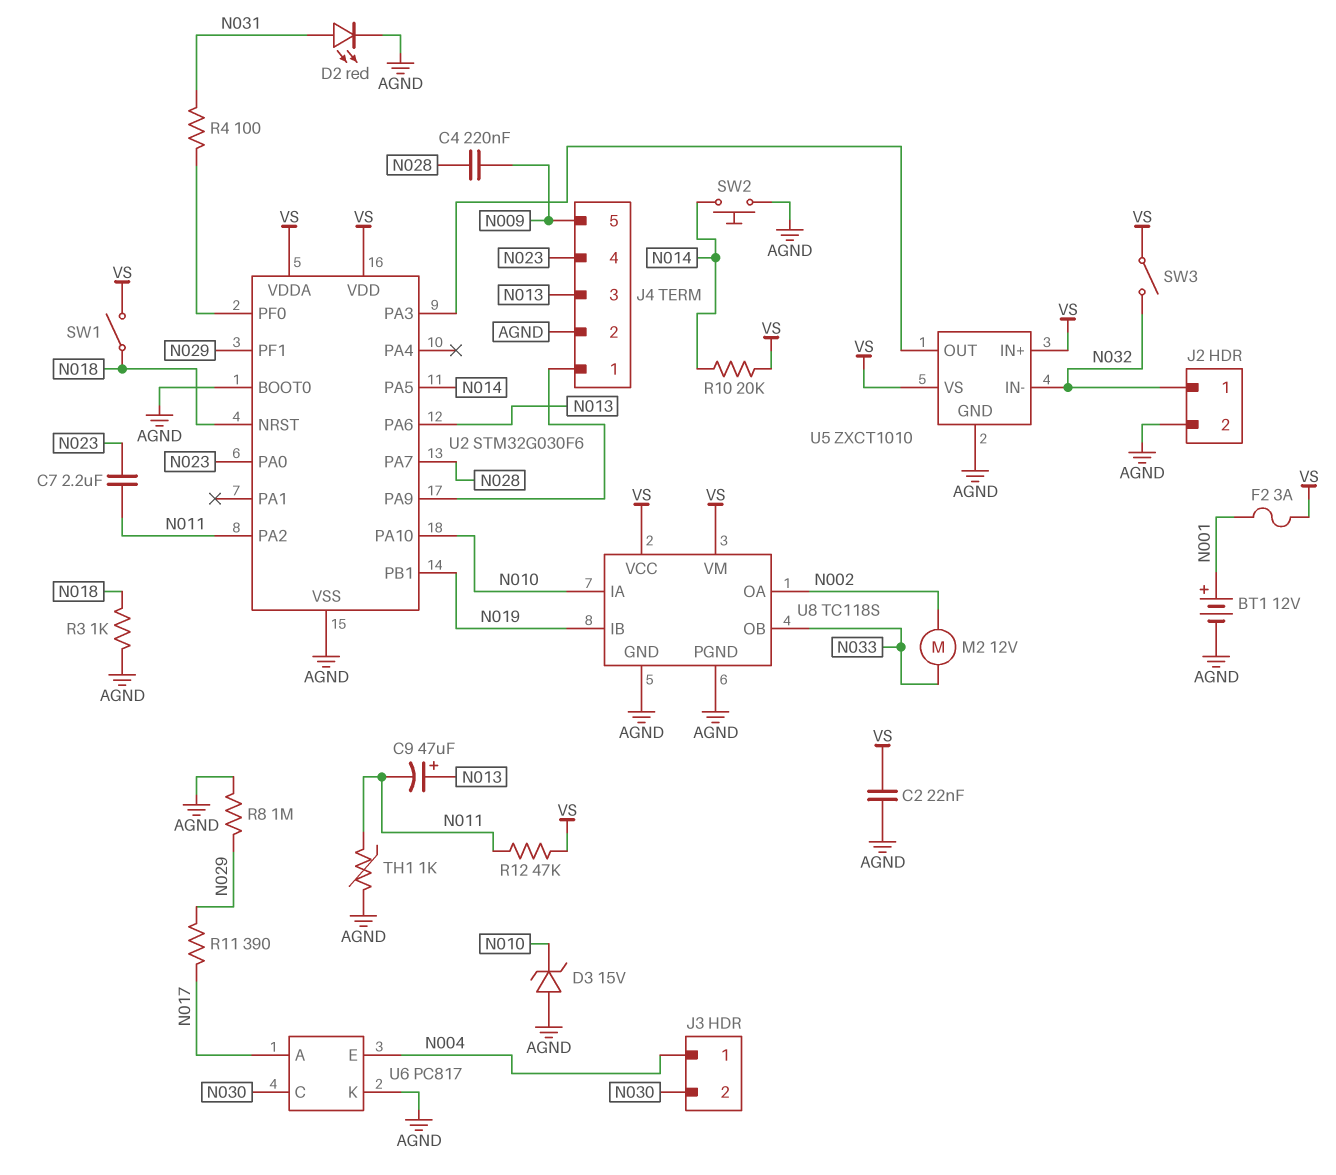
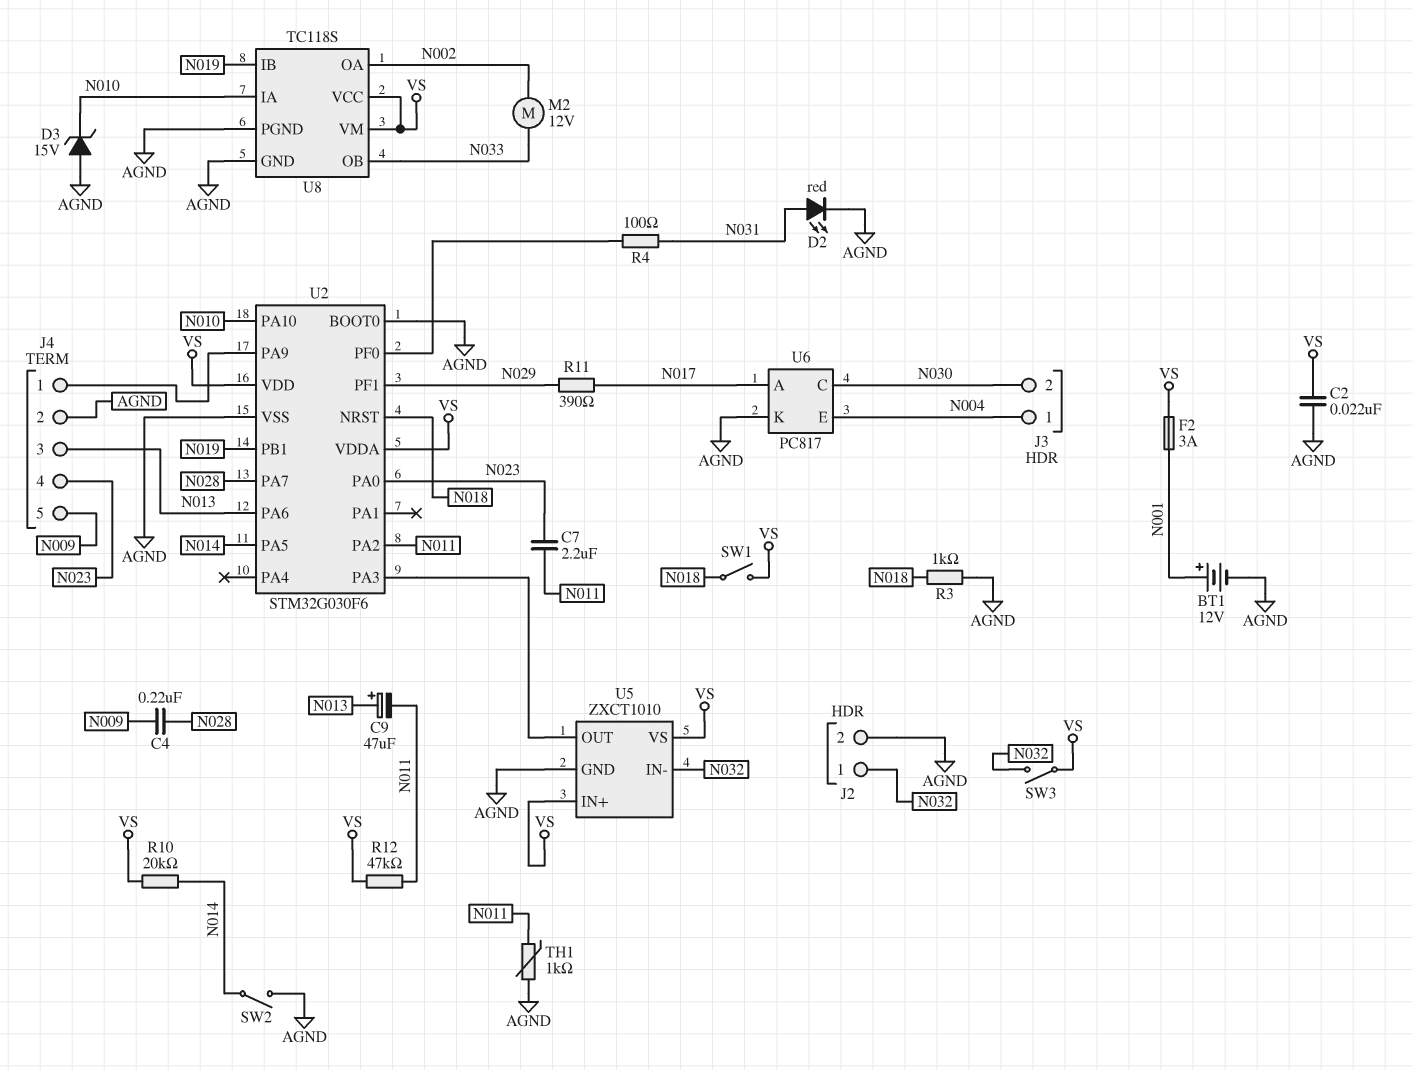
R8: 1M (AGND, N029) -> none
SW2: button (AGND, N014) -> switch (AGND, N014)

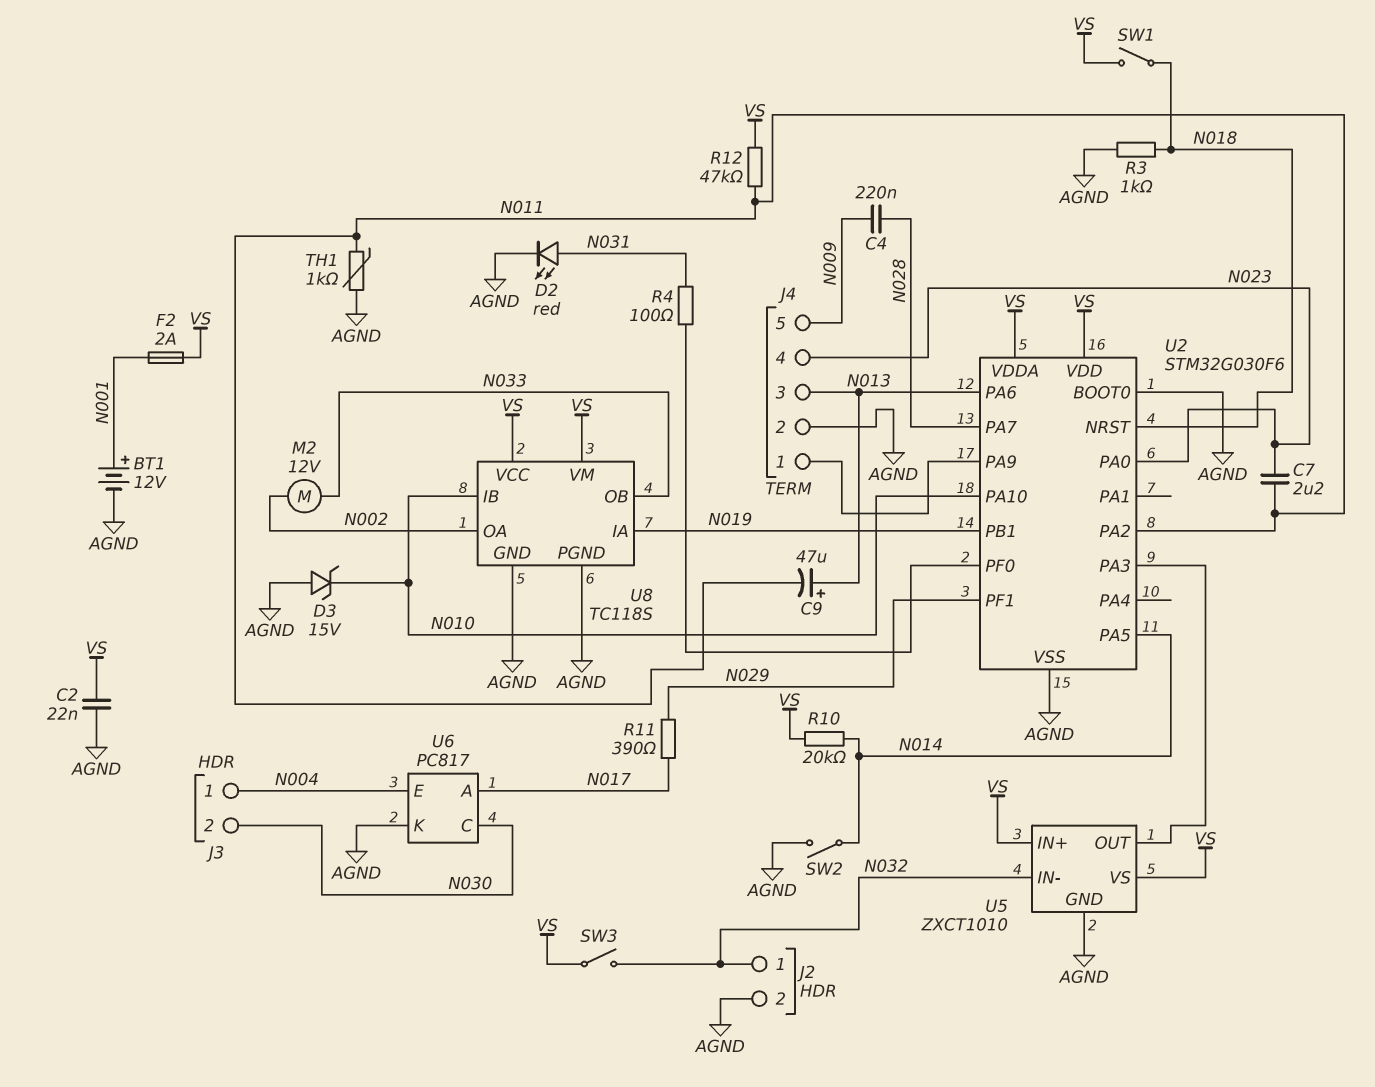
F2: 3A (N001, VS) -> 2A (N001, VS)
U8 pin IA: N010 -> N019
U8 pin IB: N019 -> N010

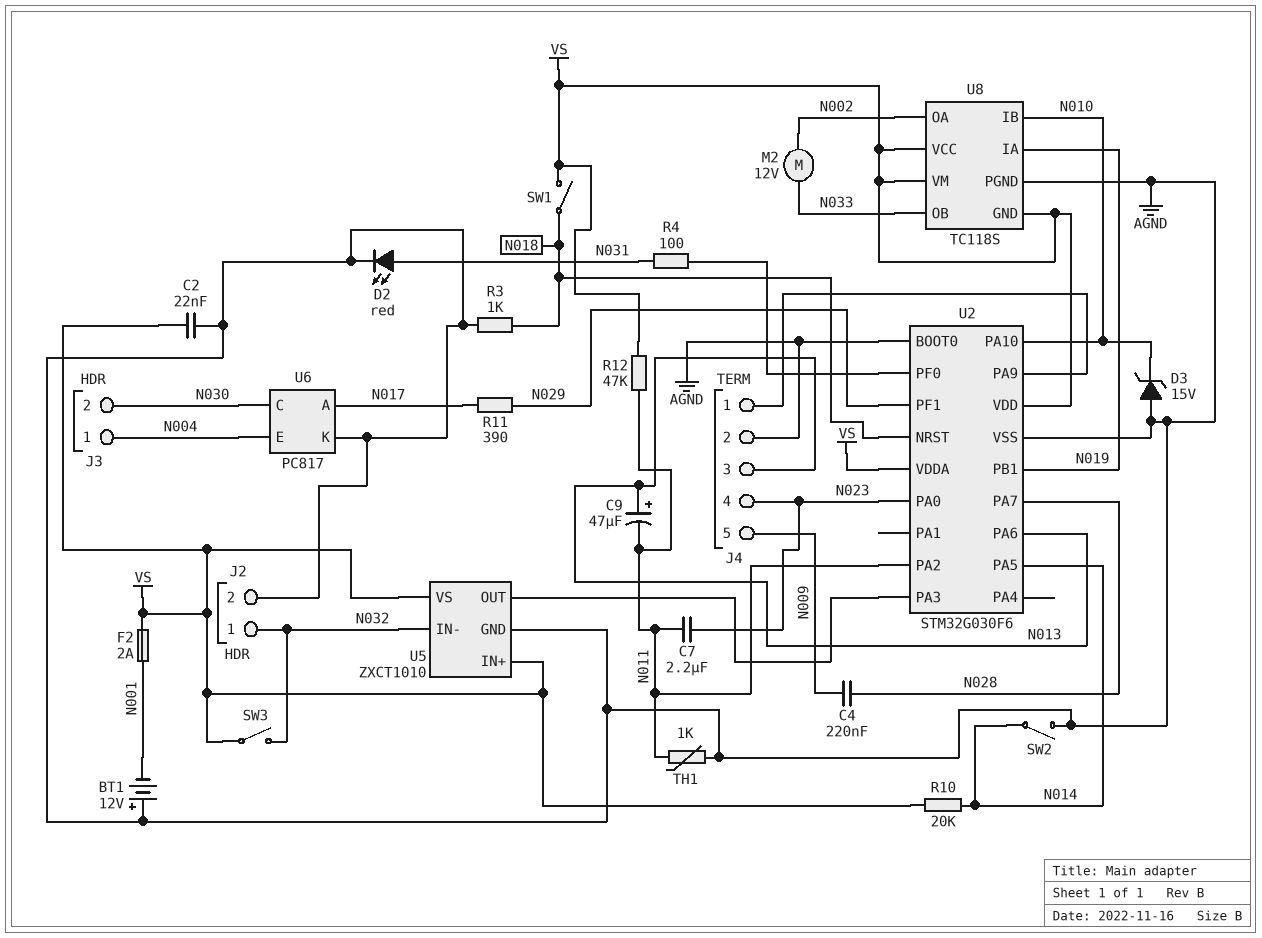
BT1: 12V (plus N001, minus AGND) -> 12V (plus AGND, minus N001)
U8 pin GND: AGND -> VS

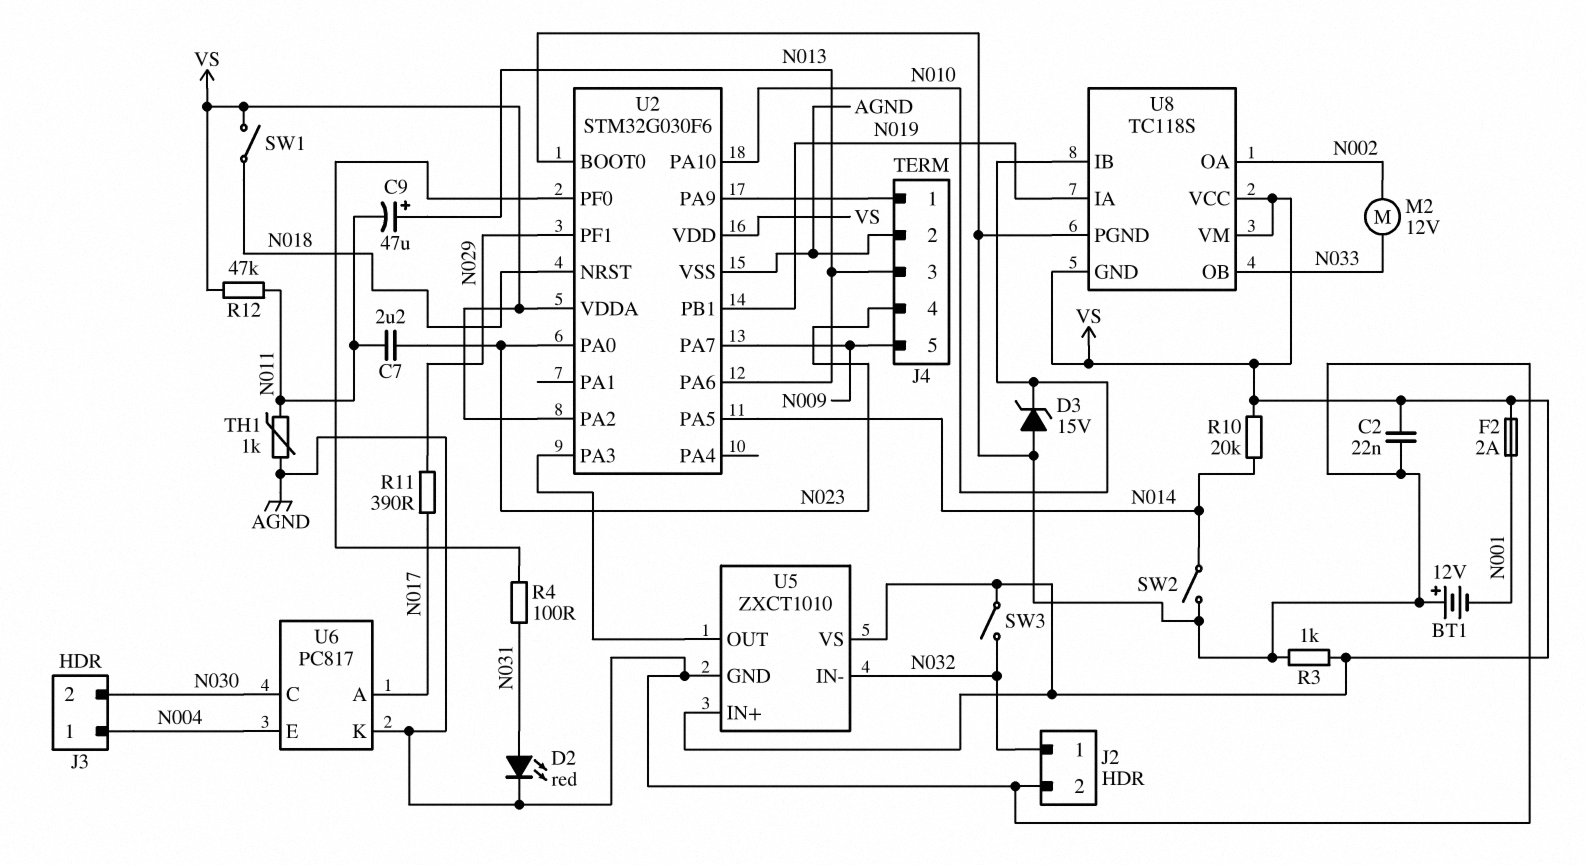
C4: 220nF (N009, N028) -> none
R3: 1k (AGND, N018) -> 1k (AGND, VS)
U2 pin PA2: N011 -> VS
U2 pin PA7: N028 -> N009

